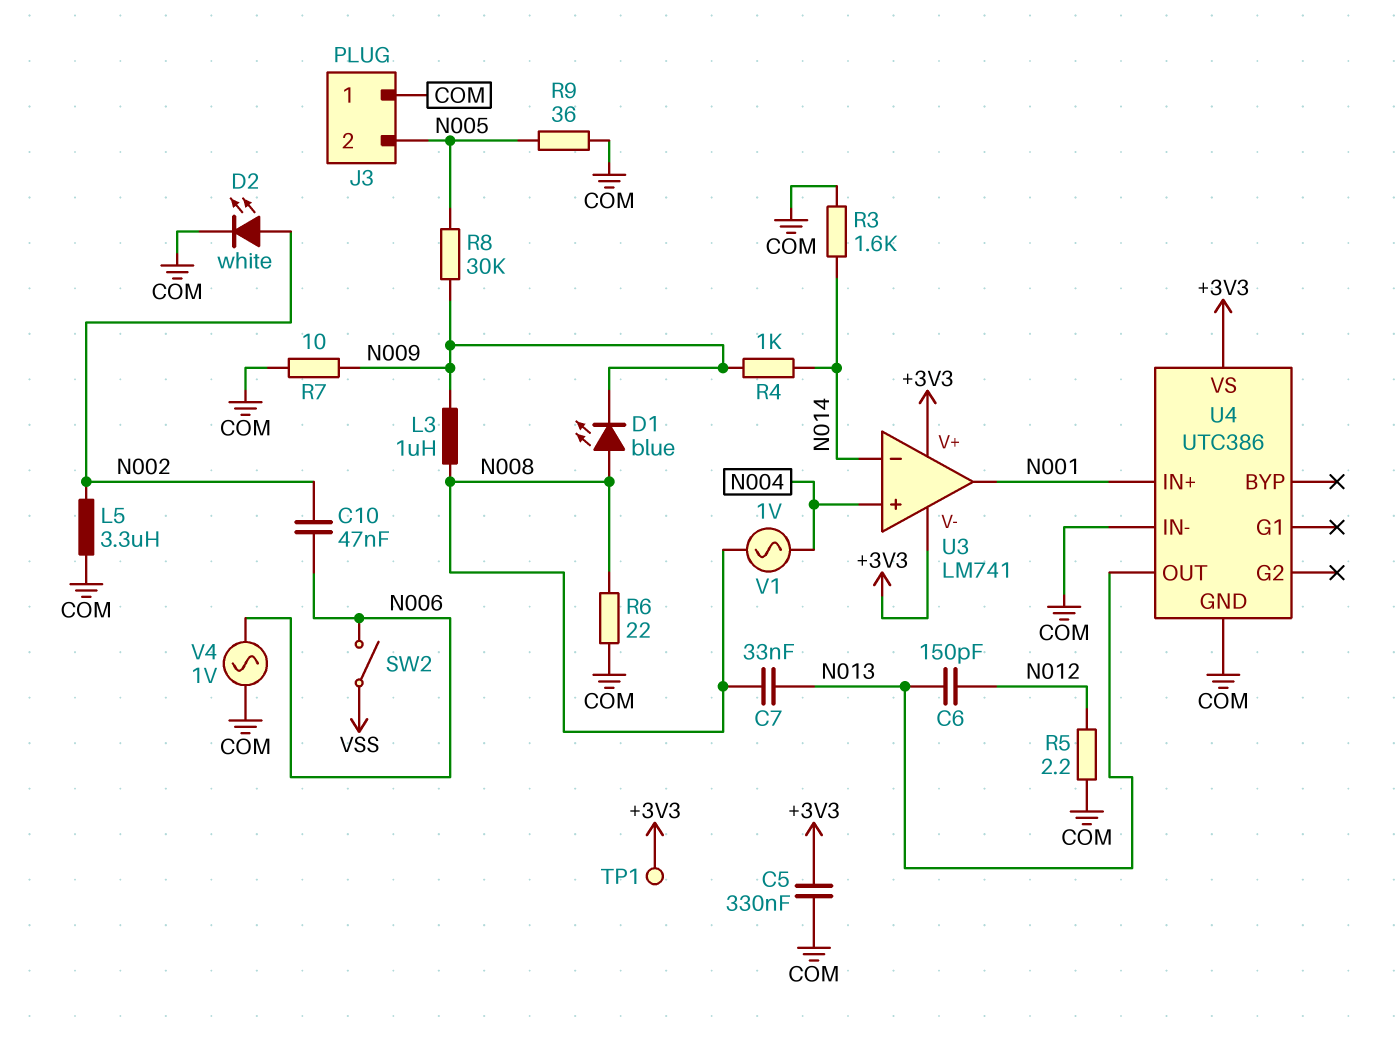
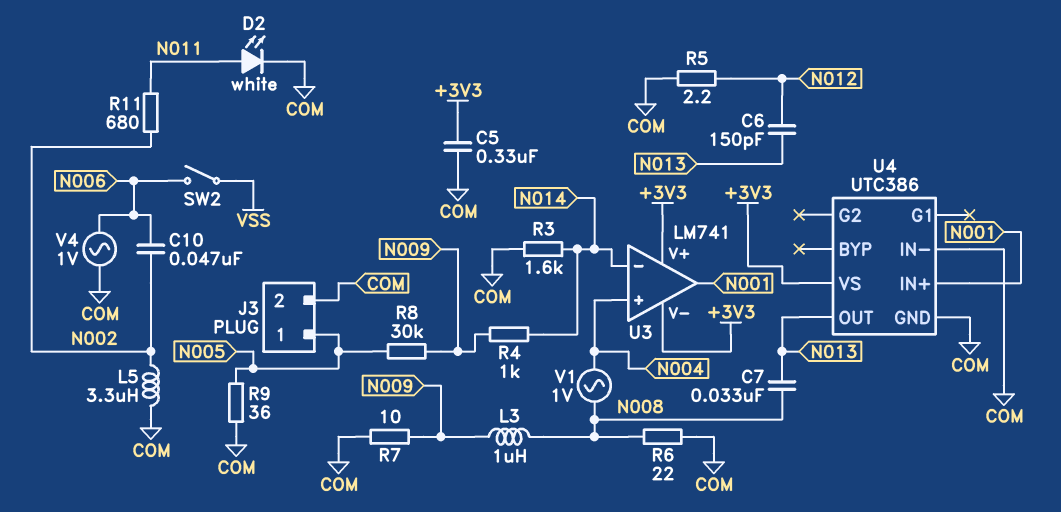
D1: LED blue (A N008, K N009) -> none
D2: LED white (A N002, K COM) -> LED white (A N011, K COM)
J3 pin 1: COM -> N005
J3 pin 2: N005 -> COM
R11: none -> 680 (N002, N011)
TP1: test point (+3V3) -> none

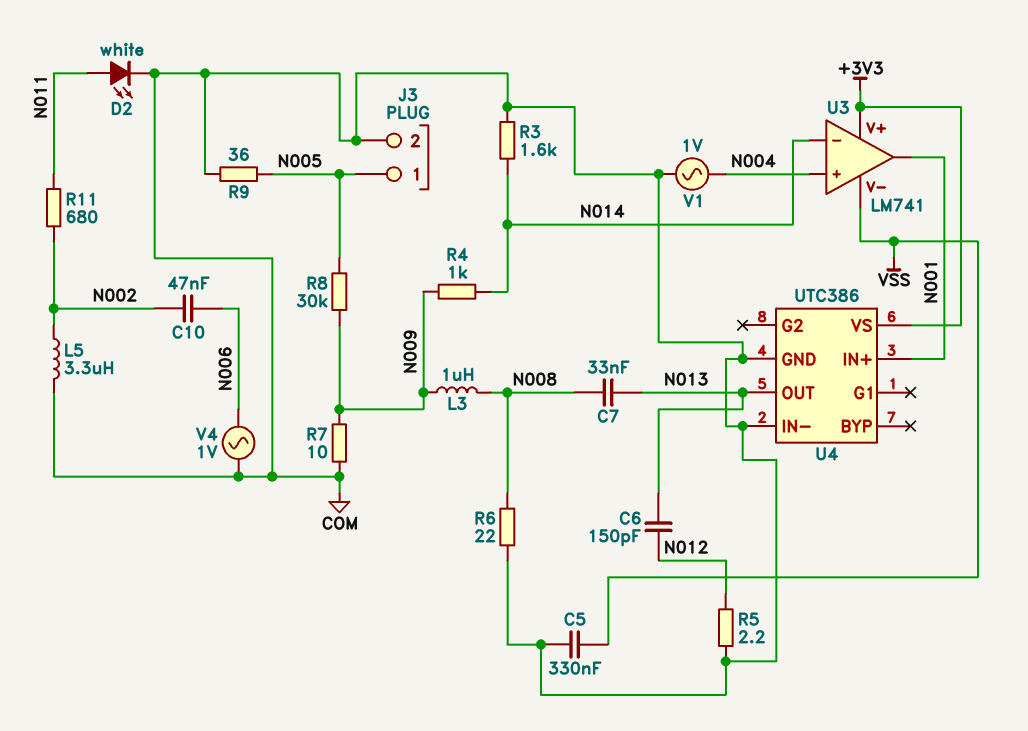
C5: 330nF (+3V3, COM) -> 330nF (COM, VSS)
SW2: switch (N006, VSS) -> none
U3 pin V-: +3V3 -> VSS
V1: AC 1V (N004, N008) -> AC 1V (COM, N004)

